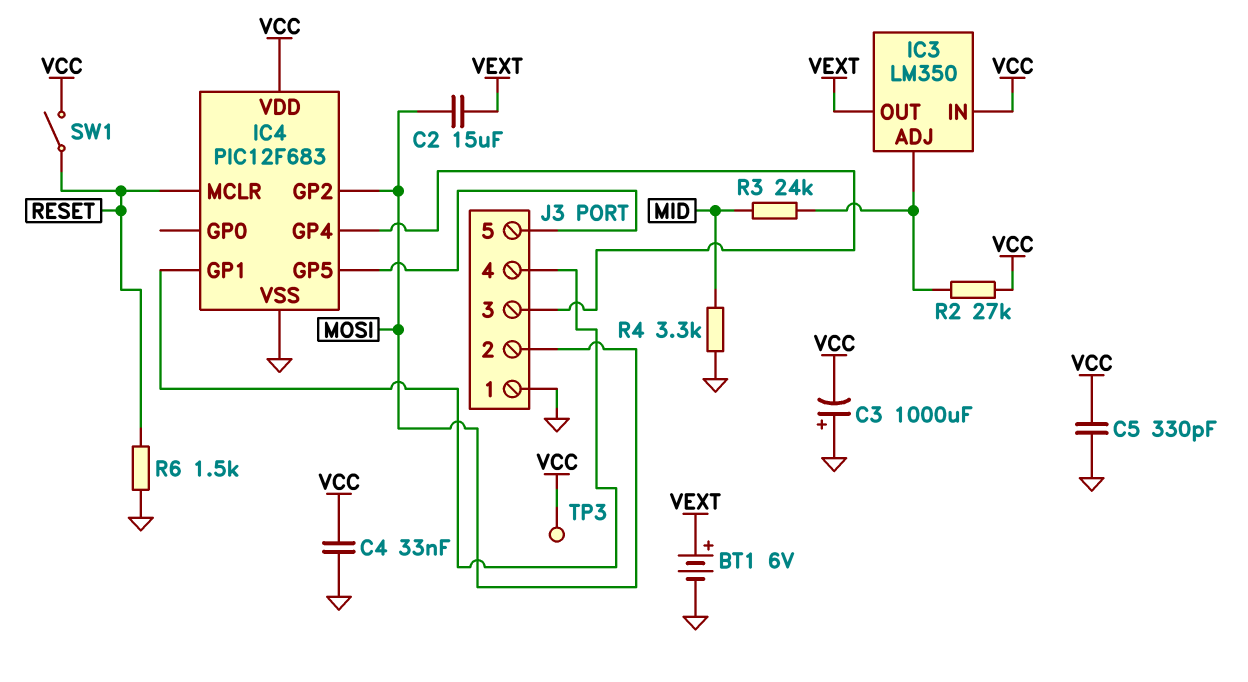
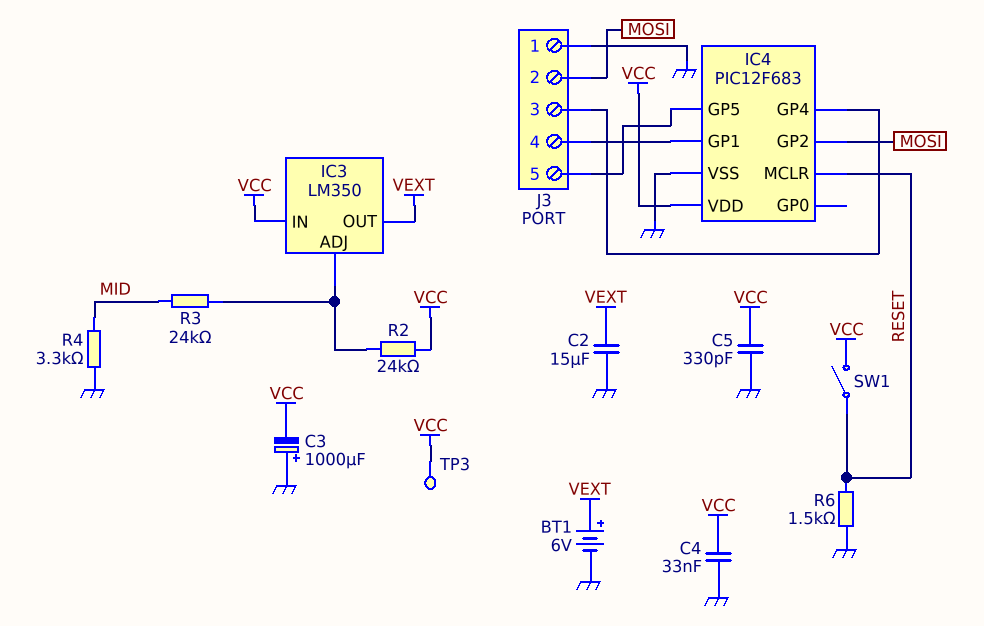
C2: 15uF (MOSI, VEXT) -> 15uF (GND, VEXT)
R2: 27k (IC3/ADJ, VCC) -> 24k (IC3/ADJ, VCC)

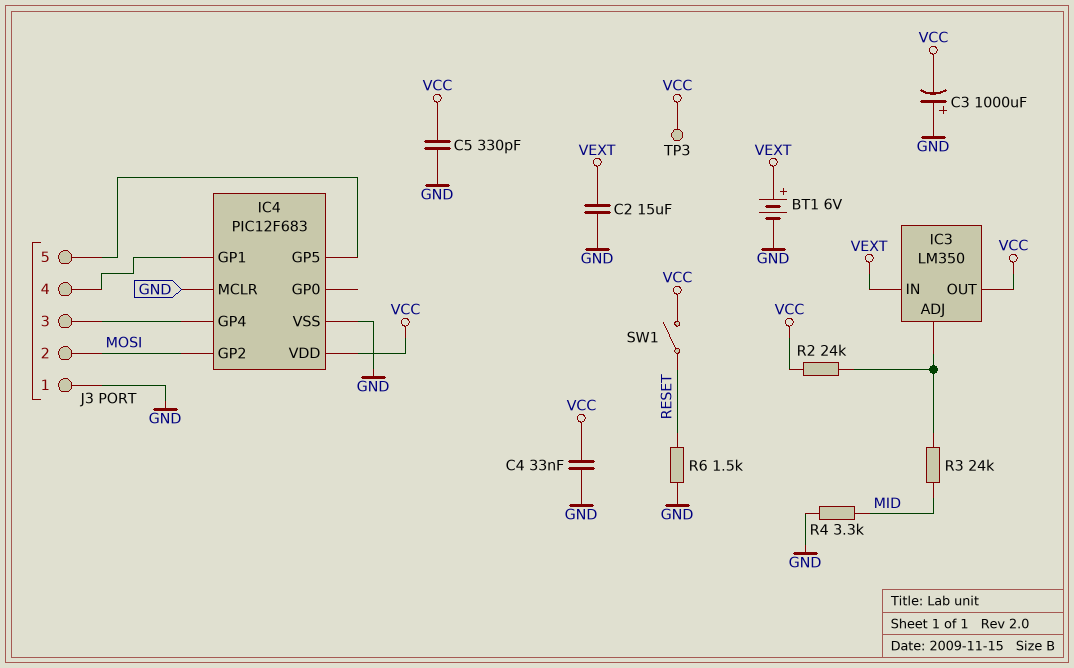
IC3 pin IN: VCC -> VEXT
IC3 pin OUT: VEXT -> VCC
IC4 pin MCLR: RESET -> GND

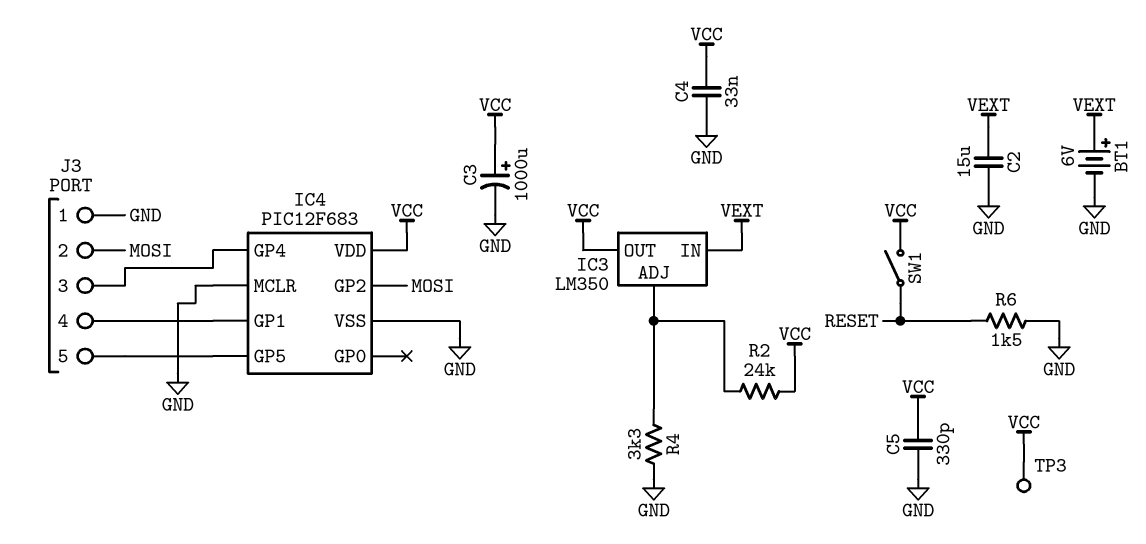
C3: 1000uF (plus GND, minus VCC) -> 1000uF (plus VCC, minus GND)
R3: 24k (IC3/ADJ, MID) -> none
R4: 3.3k (GND, MID) -> 3.3k (GND, IC3/ADJ)

